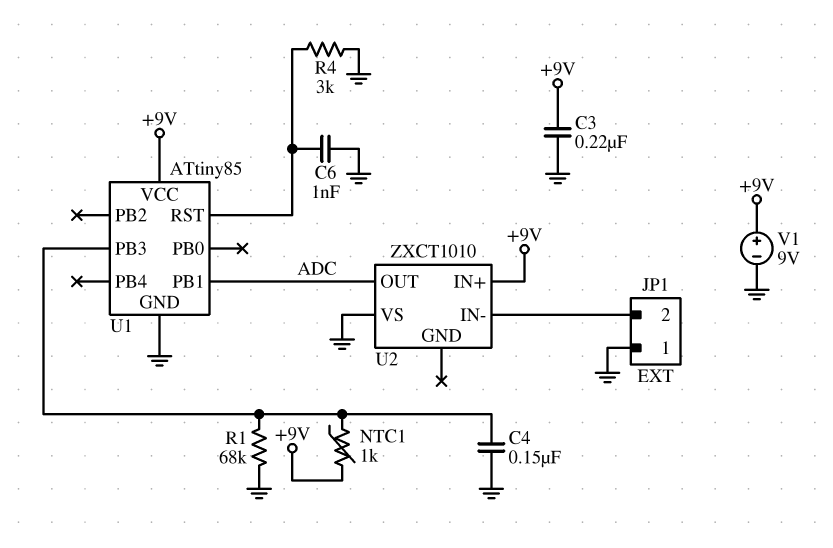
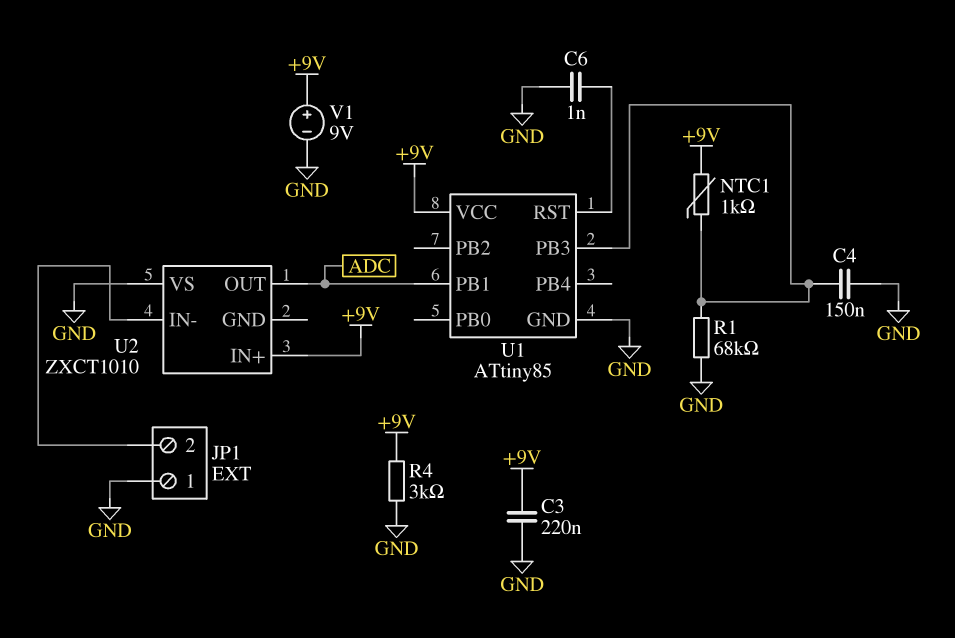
R4: 3k (GND, U1/RST) -> 3k (+9V, GND)

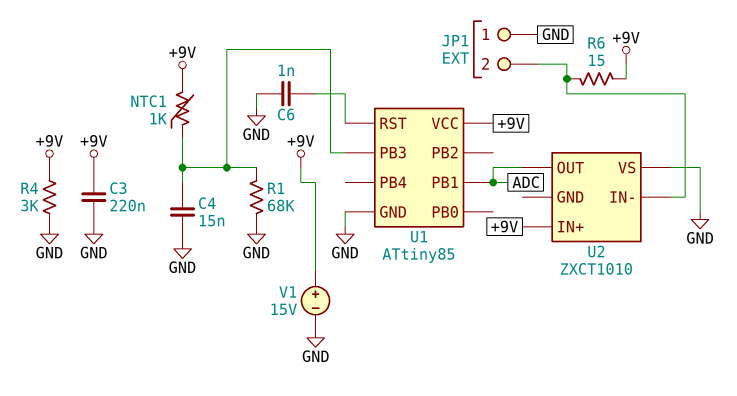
C4: 150nF (GND, U1/PB3) -> 15nF (GND, U1/PB3)
R6: none -> 15 (+9V, JP1/2)
V1: 9V (plus +9V, minus GND) -> 15V (plus +9V, minus GND)

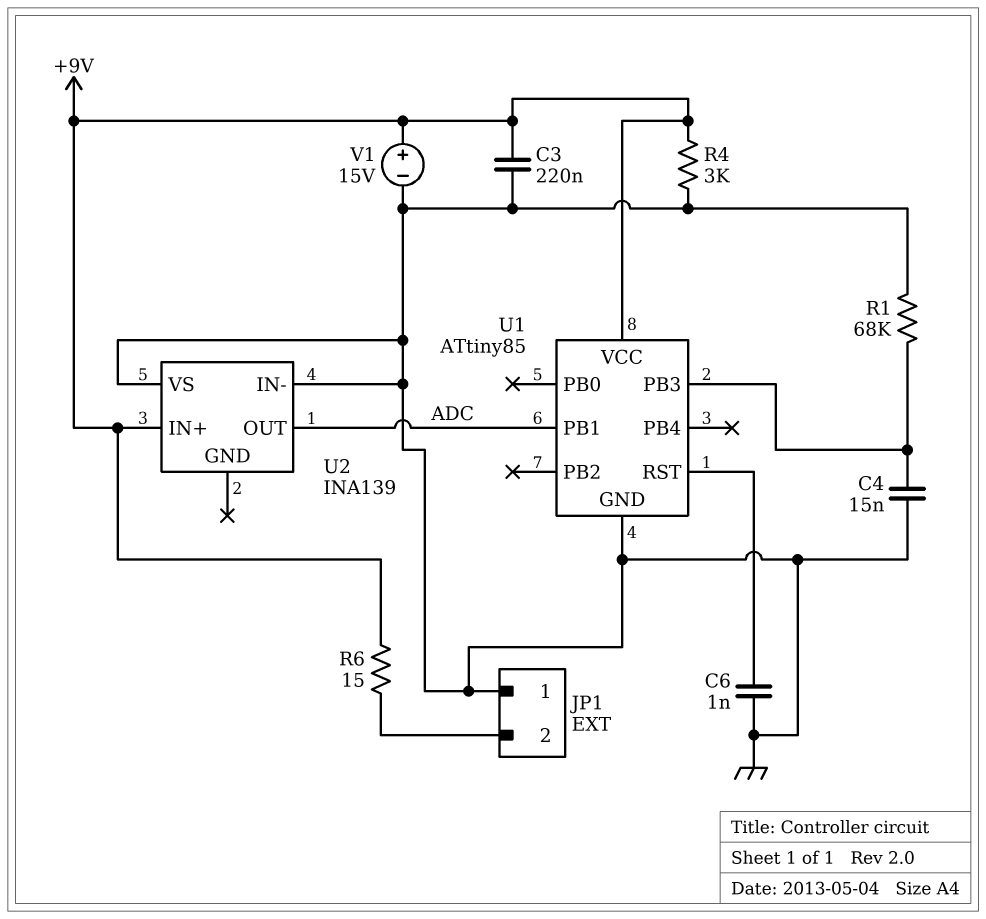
NTC1: 1k (+9V, U1/PB3) -> none
U2: ZXCT1010 -> INA139
U2 pin IN-: JP1/2 -> GND

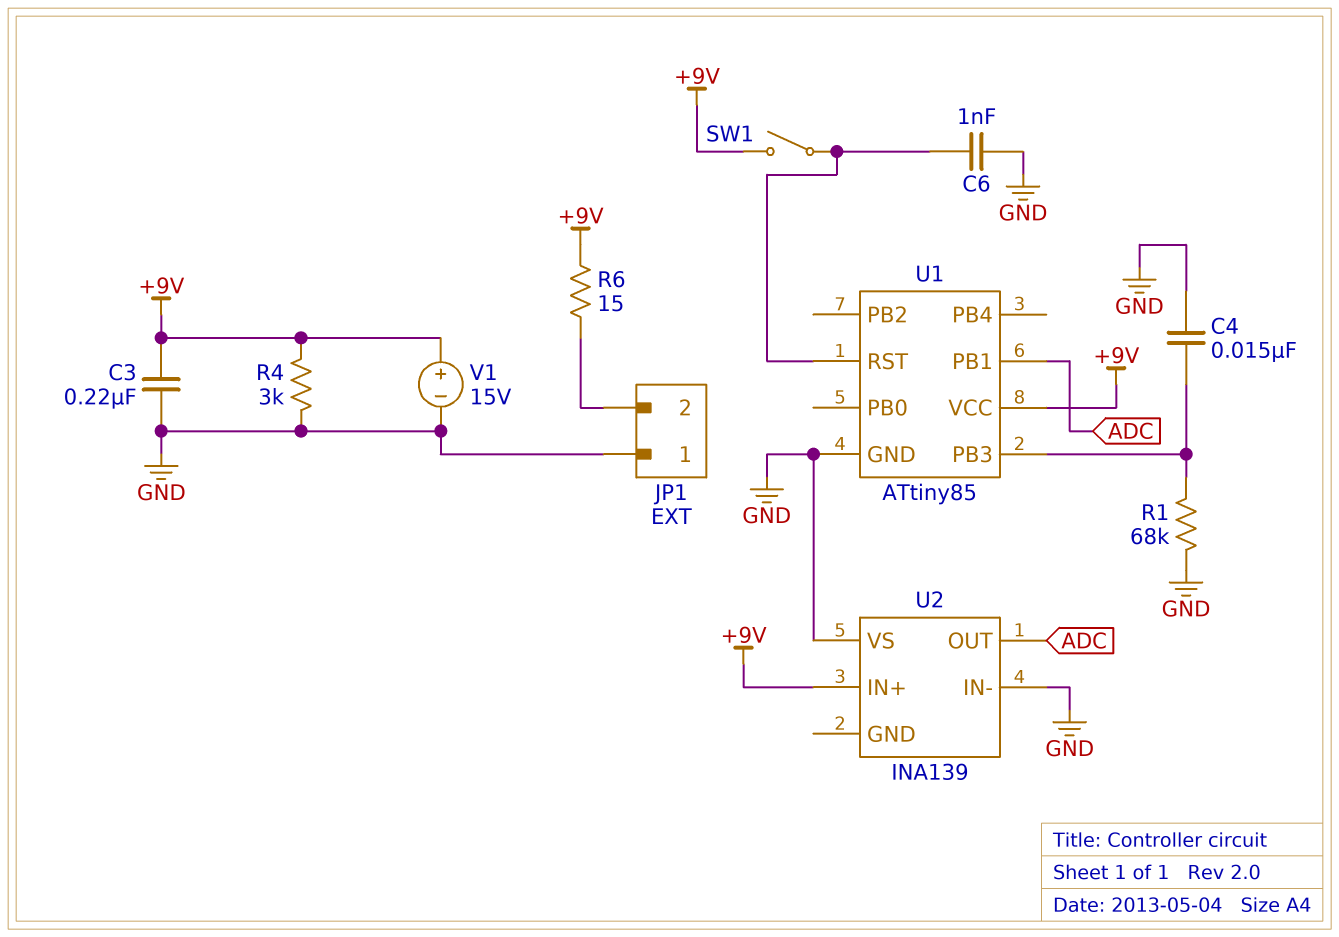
SW1: none -> switch (+9V, U1/RST)

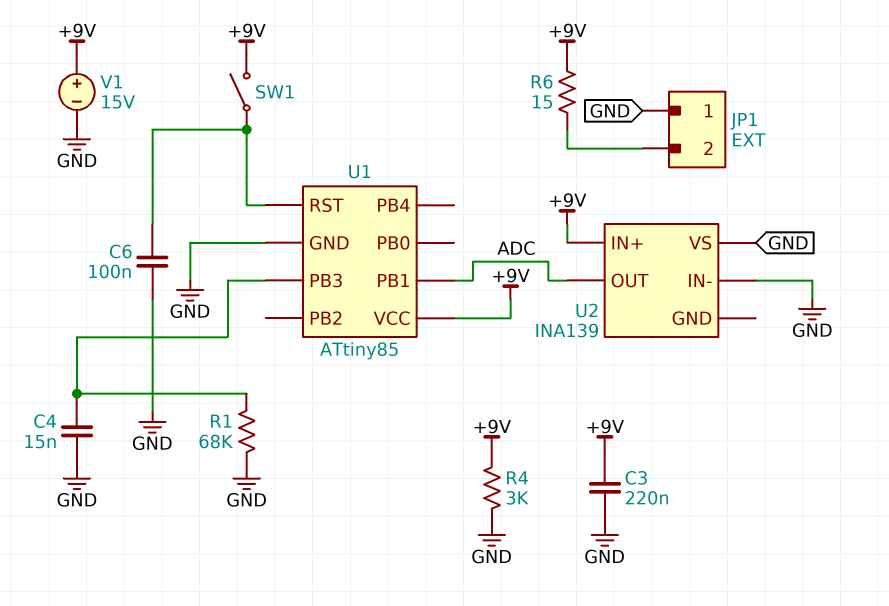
C6: 1nF (GND, U1/RST) -> 100nF (GND, U1/RST)

